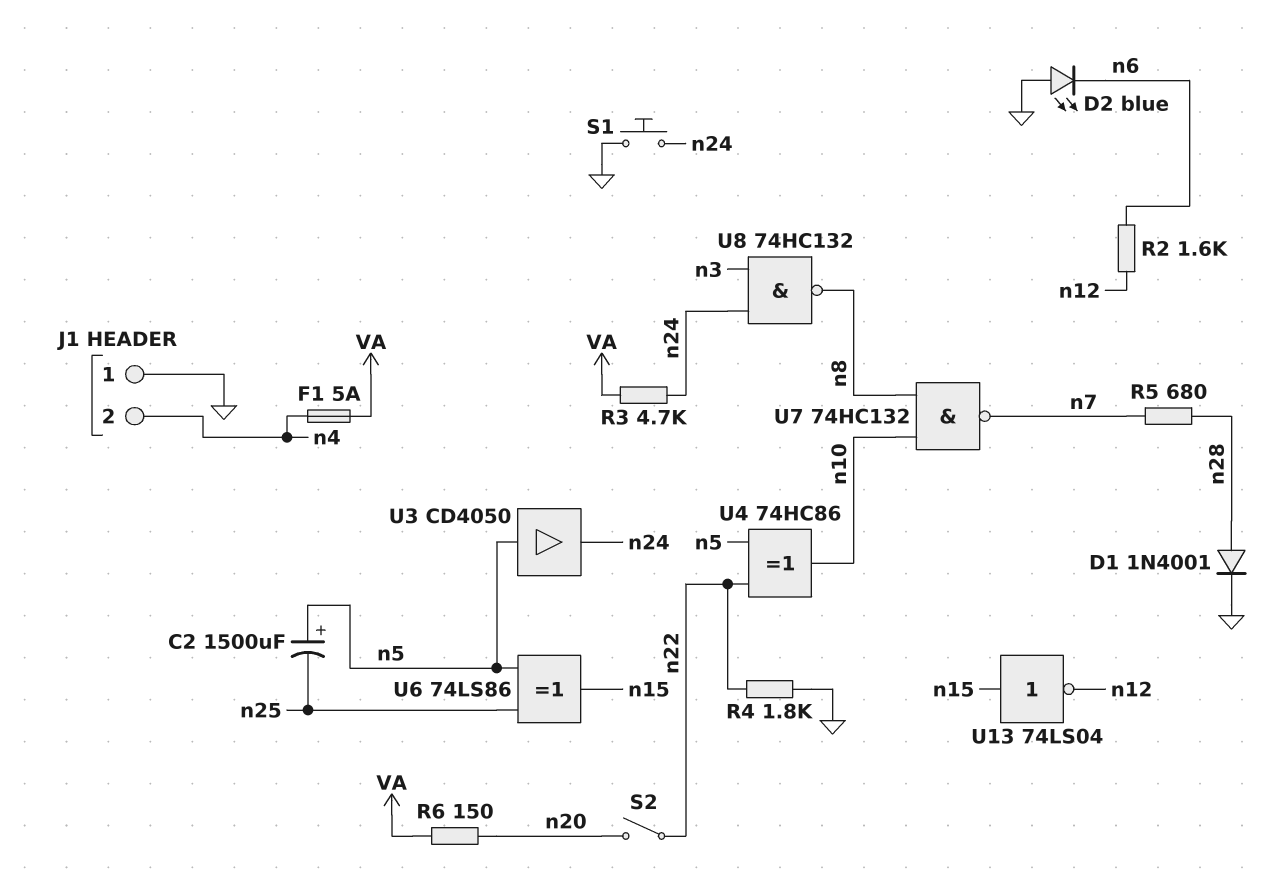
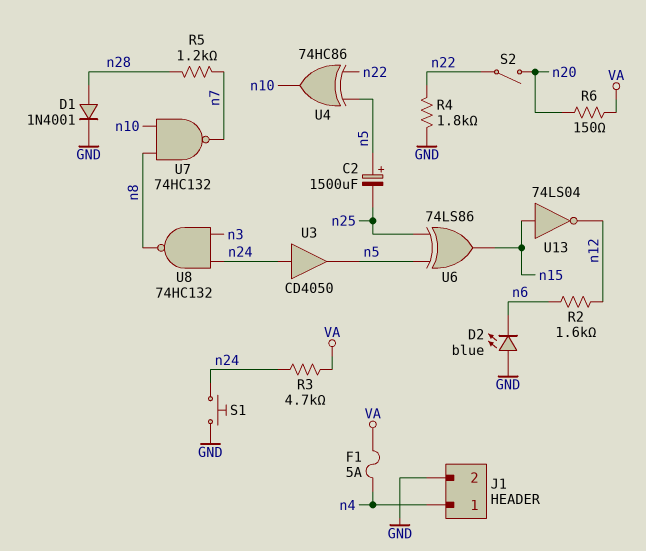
J1 pin 1: GND -> n4
J1 pin 2: n4 -> GND
R5: 680 (n7, n28) -> 1.2k (n7, n28)
U3: buffer CD4050 (in n5, out n24) -> buffer CD4050 (in n24, out n5)

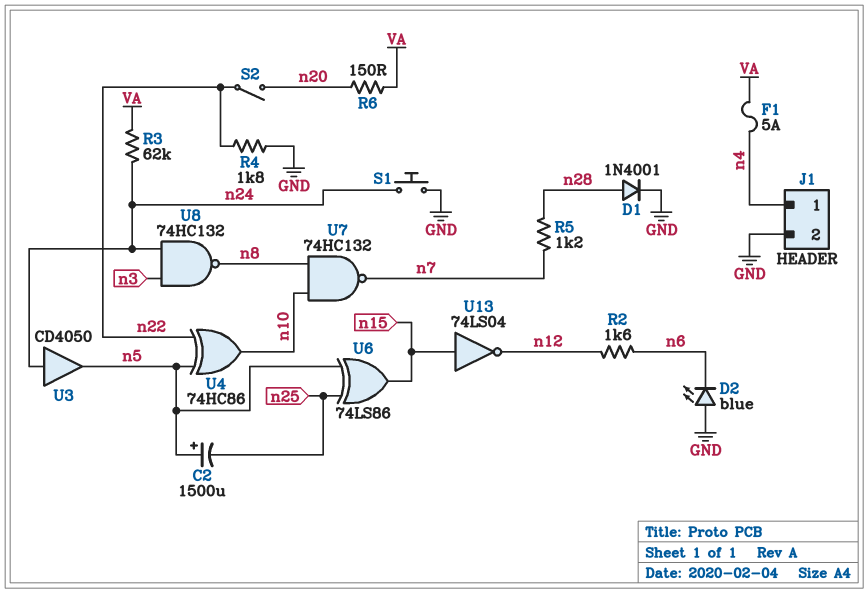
R3: 4.7k (VA, n24) -> 62k (VA, n24)

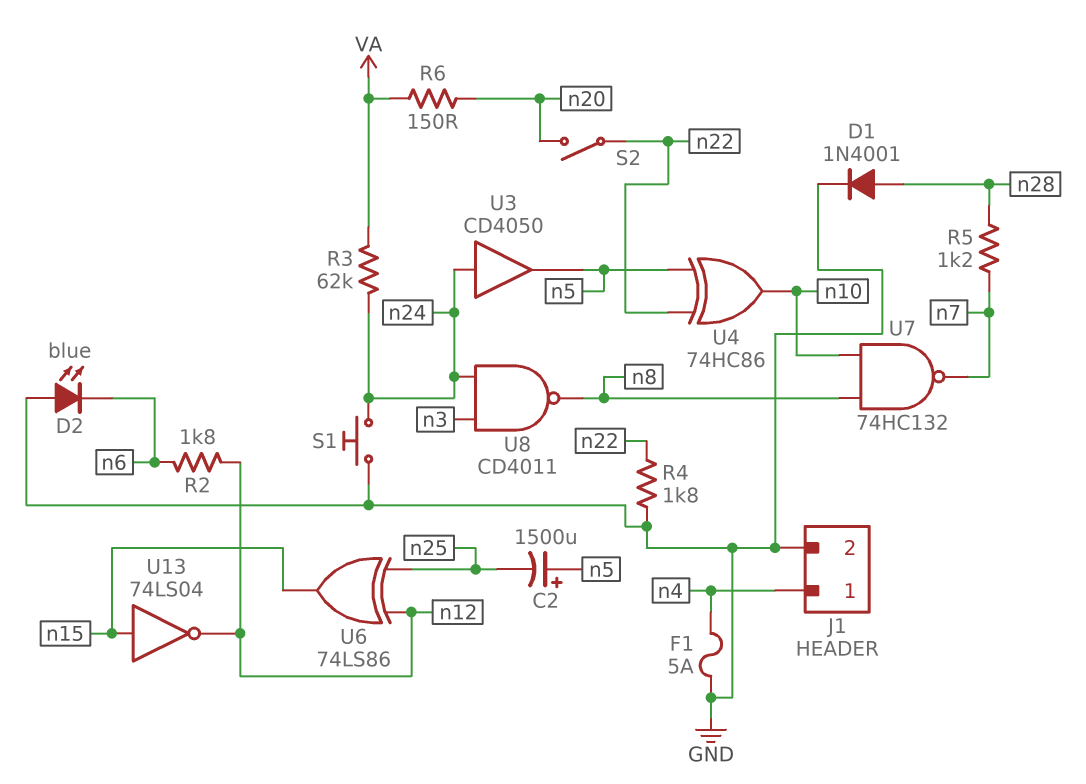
F1: 5A (VA, n4) -> 5A (GND, n4)
R2: 1.6k (n6, n12) -> 1.8k (n6, n12)
U6: XOR 74LS86 (in n5, in n25, out n15) -> XOR 74LS86 (in n12, in n25, out n15)
U8: NAND 74HC132 (in n3, in n24, out n8) -> NAND CD4011 (in n3, in n24, out n8)

